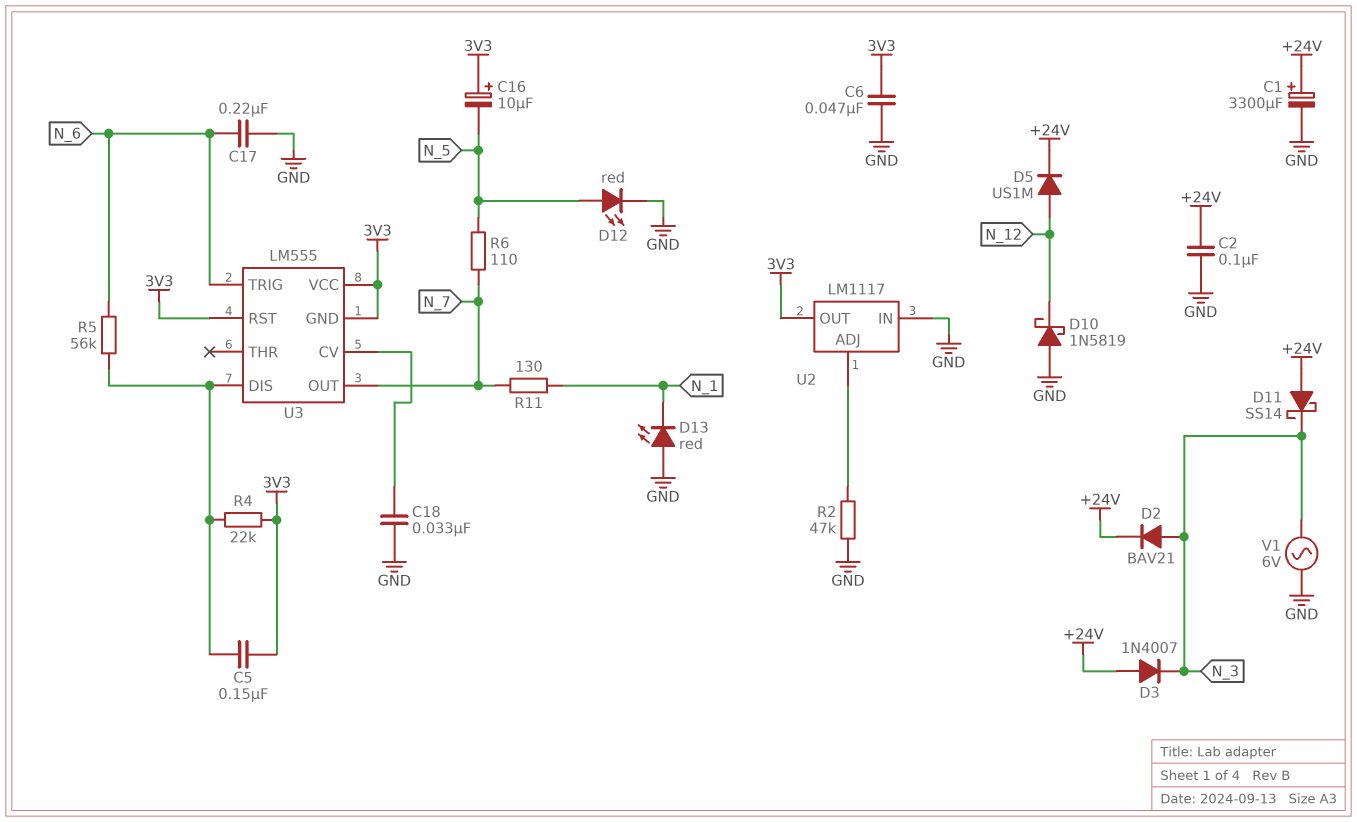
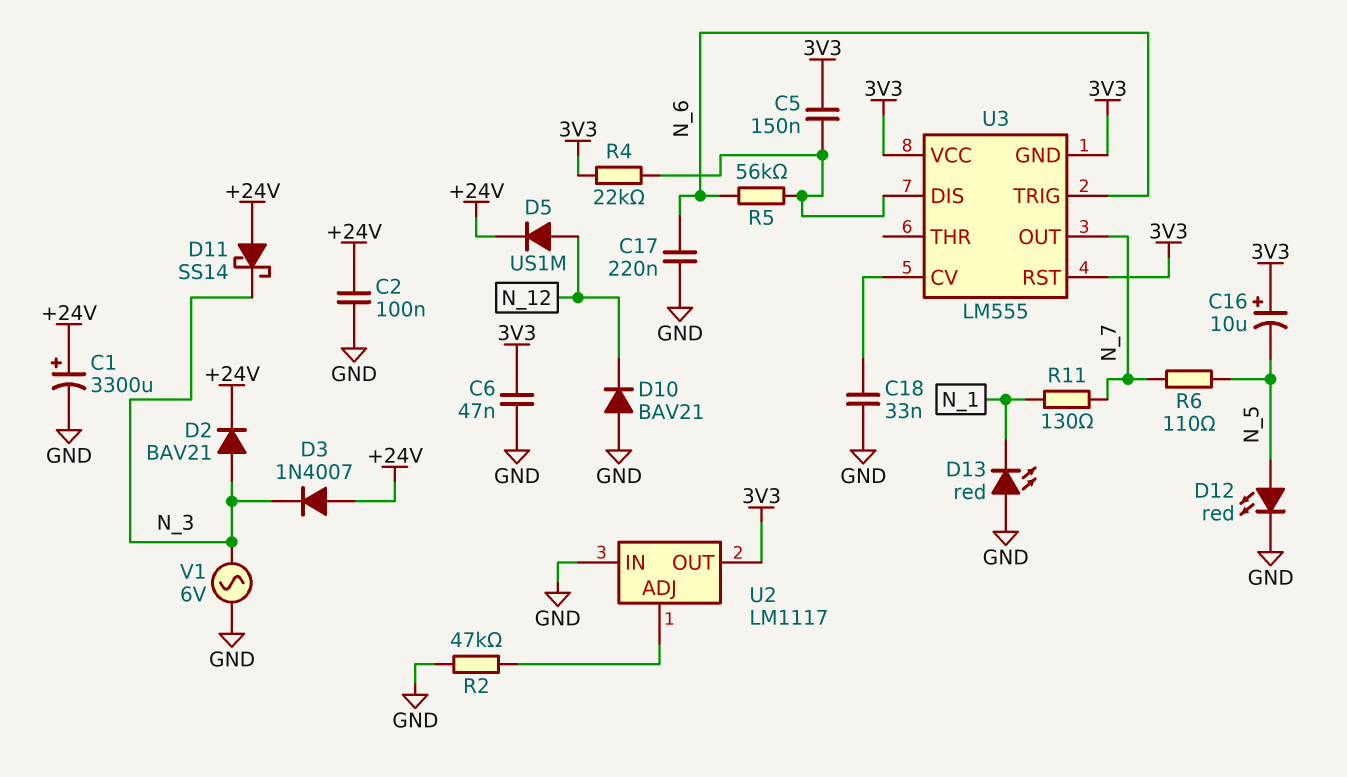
D10: schottky 1N5819 (A GND, K N_12) -> diode BAV21 (A GND, K N_12)

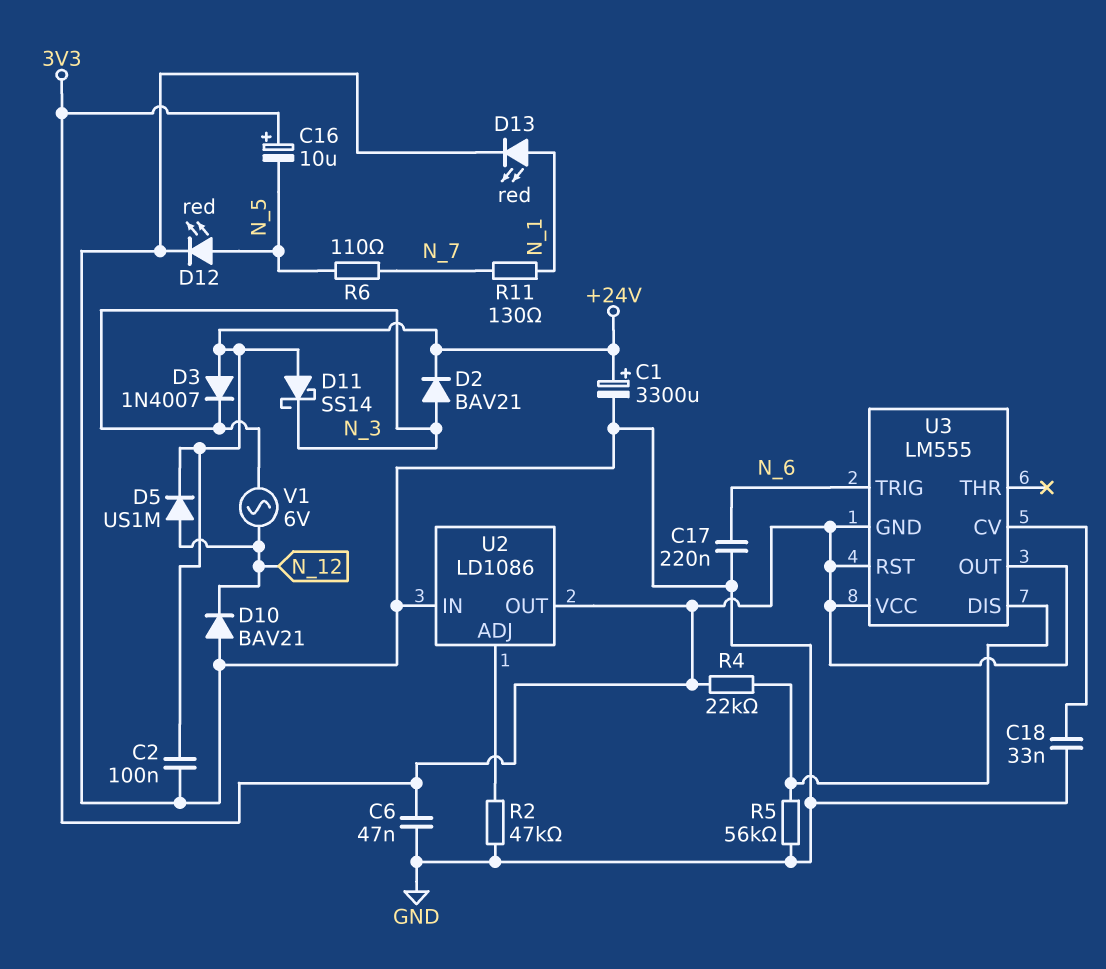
C5: 150nF (3V3, U3/DIS) -> none
D13: LED red (A GND, K N_1) -> LED red (A N_1, K GND)
R5: 56k (N_6, U3/DIS) -> 56k (GND, U3/DIS)
U2: LM1117 -> LD1086
U3 pin OUT: N_7 -> 3V3
V1: AC 6V (GND, N_3) -> AC 6V (N_3, N_12)

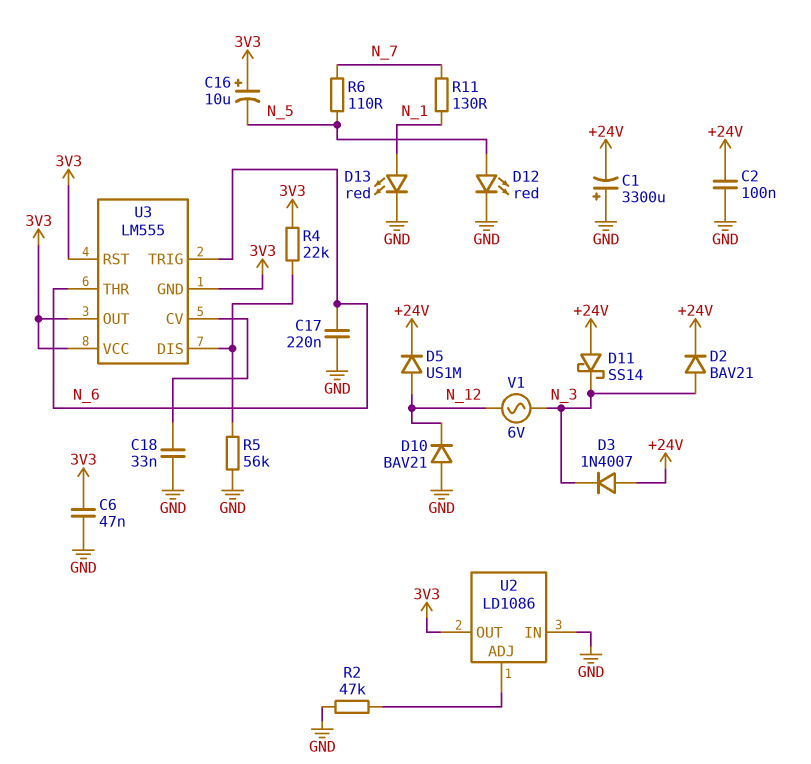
C1: 3300uF (plus +24V, minus GND) -> 3300uF (plus GND, minus +24V)
U3 pin THR: none -> N_6

